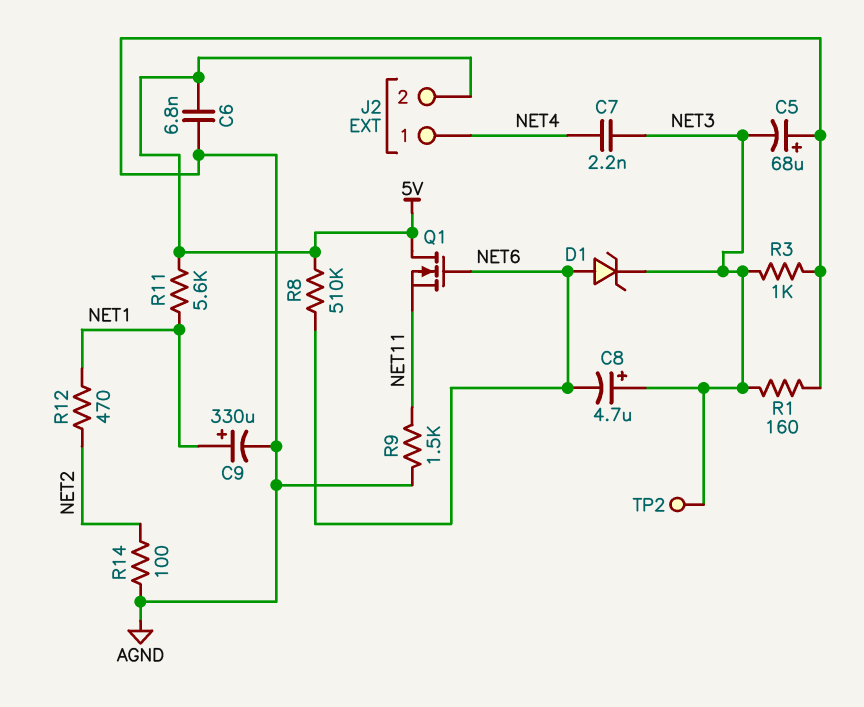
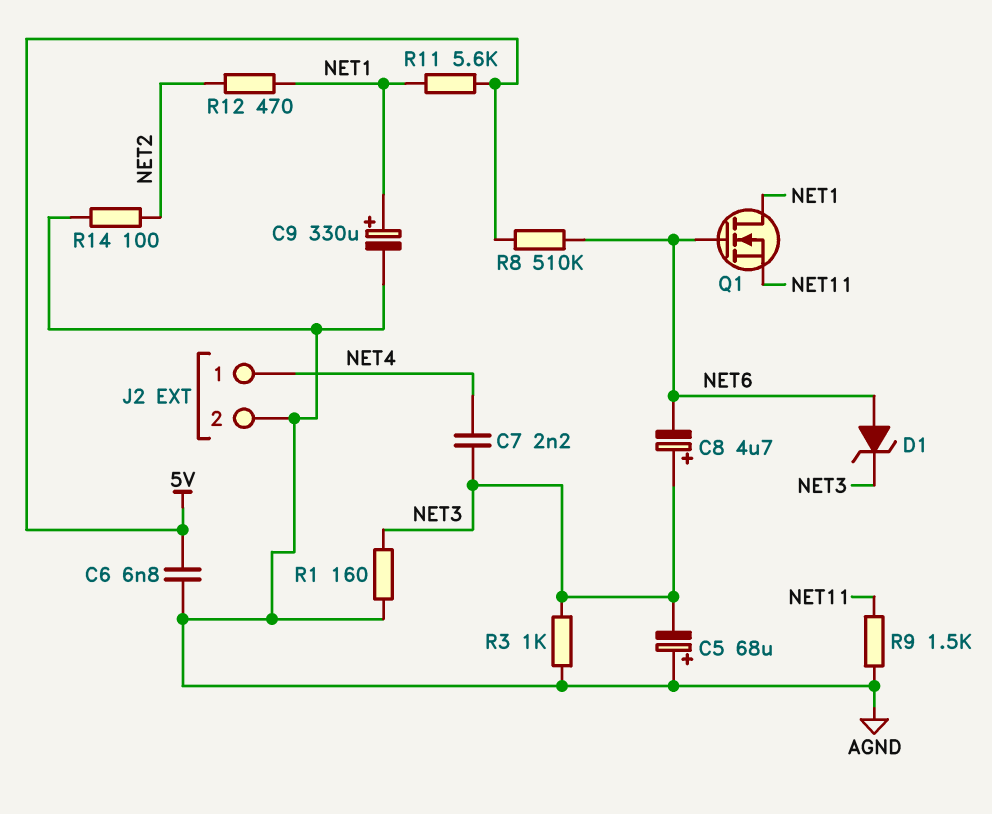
J2 pin 2: 5V -> AGND
Q1: NMOS (G NET6, D 5V, S NET11) -> NMOS (G NET6, D NET1, S NET11)
TP2: test point (NET3) -> none

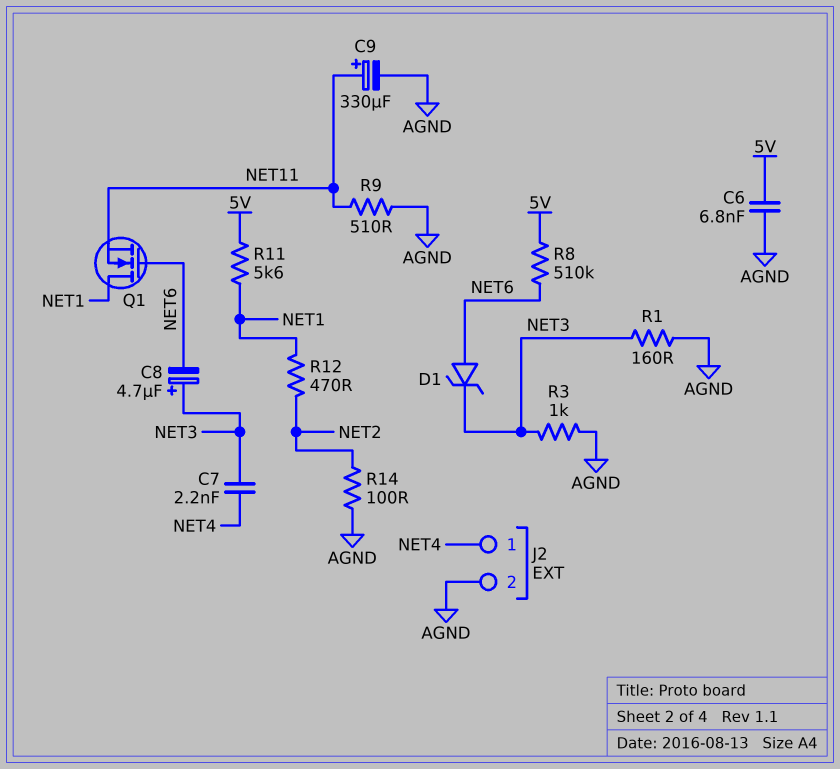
C5: 68uF (plus AGND, minus NET3) -> none
C9: 330uF (plus NET1, minus AGND) -> 330uF (plus NET11, minus AGND)
R9: 1.5k (AGND, NET11) -> 510 (AGND, NET11)

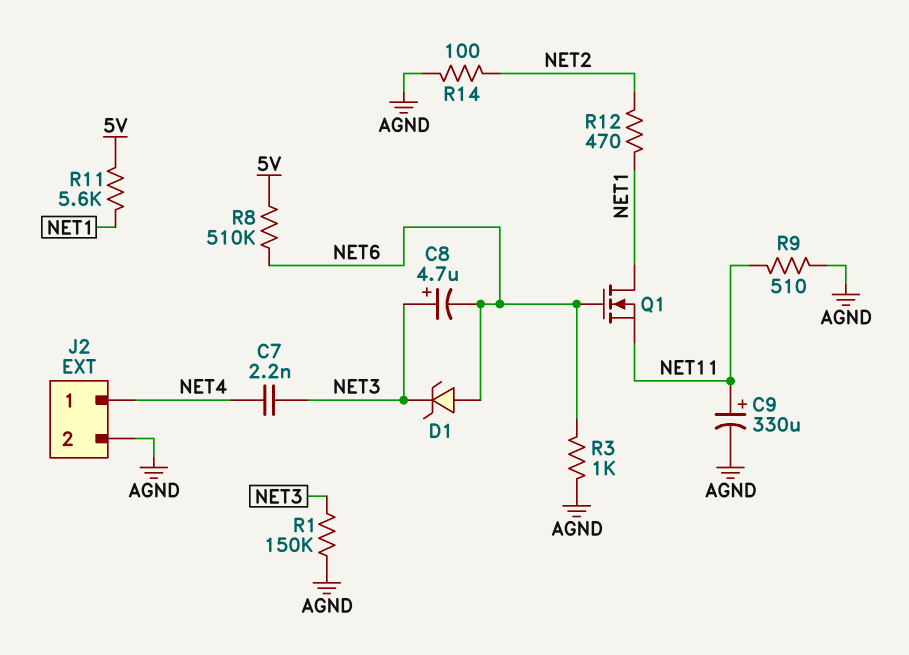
C6: 6.8nF (5V, AGND) -> none
R1: 160 (AGND, NET3) -> 150k (AGND, NET3)
R3: 1k (AGND, NET3) -> 1k (AGND, NET6)

